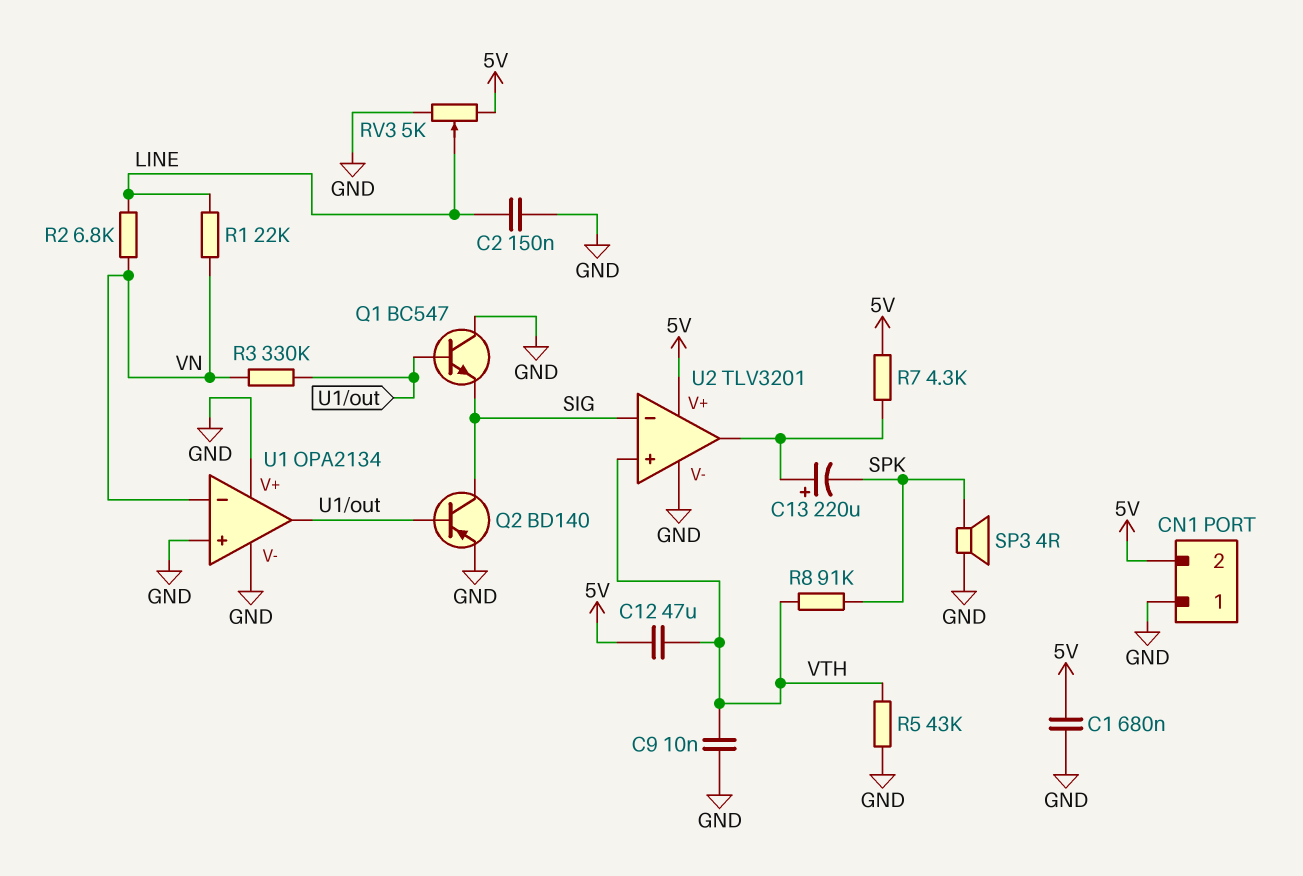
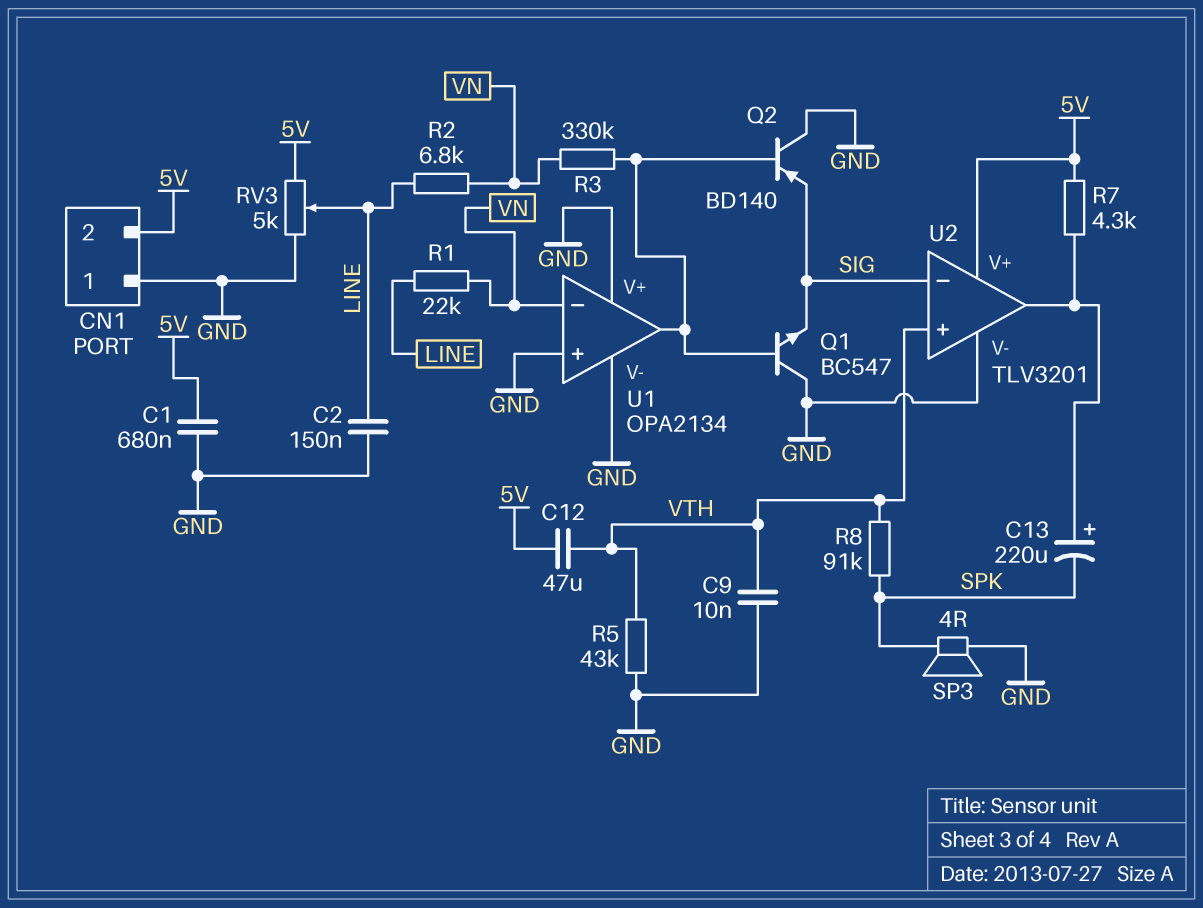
Q2: PNP BD140 (B U1/out, C SIG, E GND) -> PNP BD140 (B U1/out, C GND, E SIG)

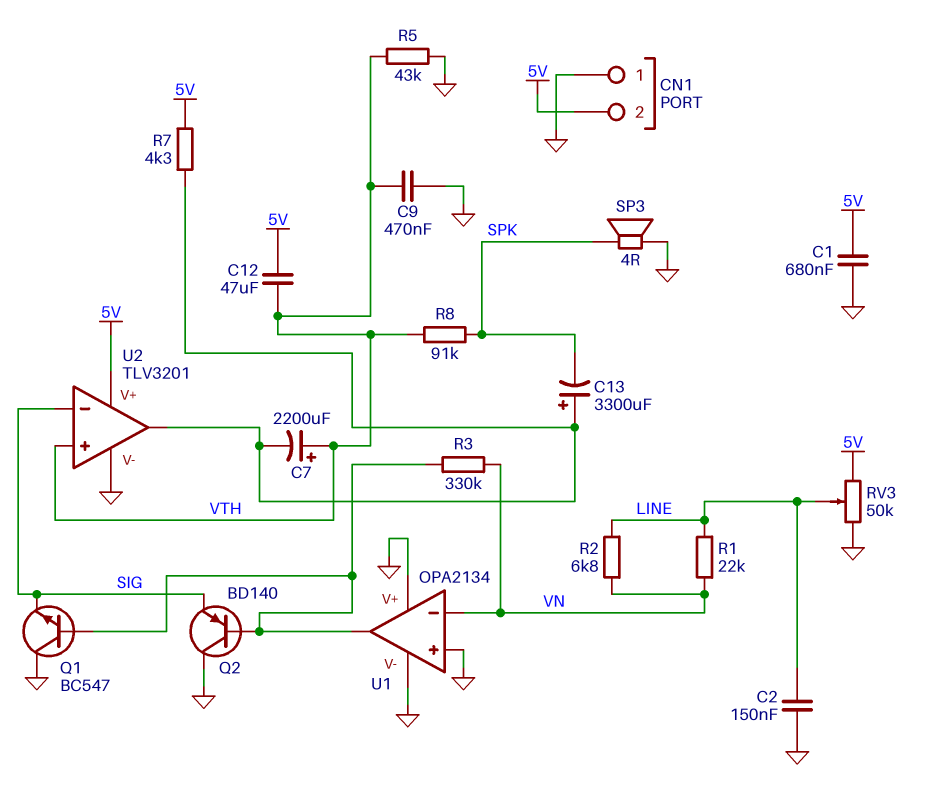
C7: none -> 2200uF (plus VTH, minus U2/out)
C9: 10nF (GND, VTH) -> 470nF (GND, VTH)
C13: 220uF (plus U2/out, minus SPK) -> 3300uF (plus U2/out, minus SPK)
RV3: 5k (5V, GND, wiper LINE) -> 50k (5V, GND, wiper LINE)

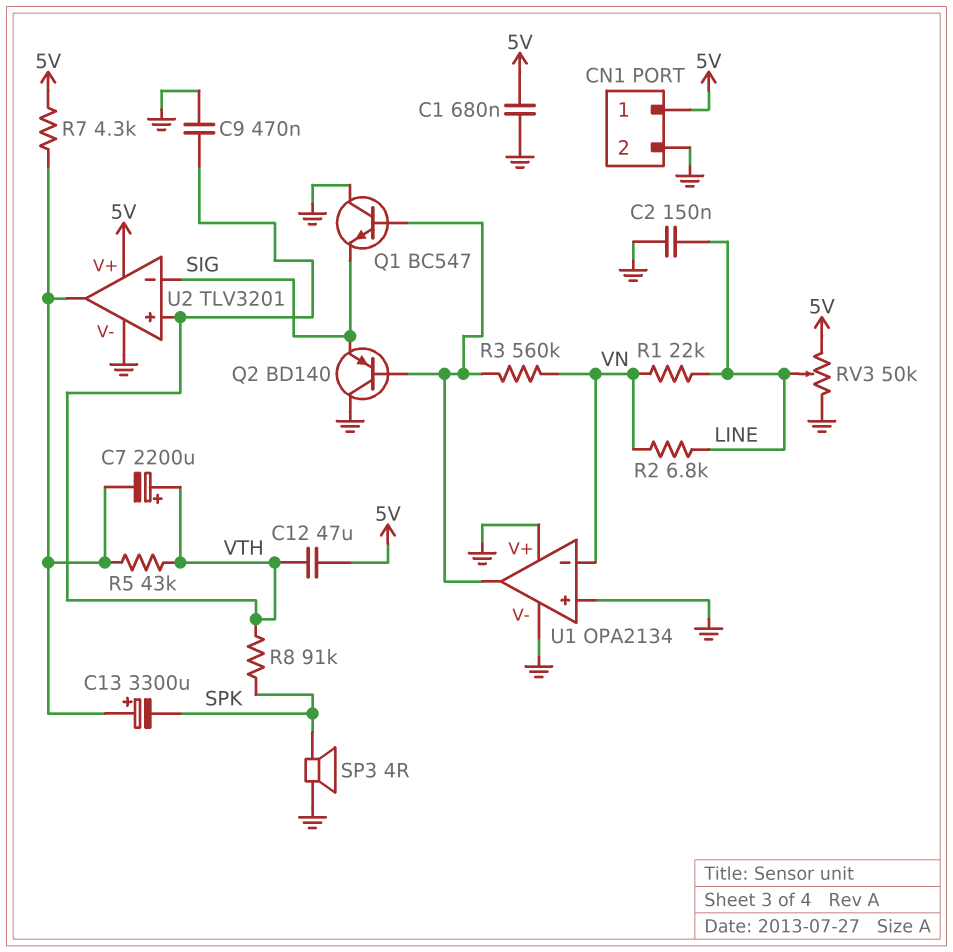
CN1 pin 1: GND -> 5V
CN1 pin 2: 5V -> GND
R3: 330k (U1/out, VN) -> 560k (U1/out, VN)
R5: 43k (GND, VTH) -> 43k (U2/out, VTH)

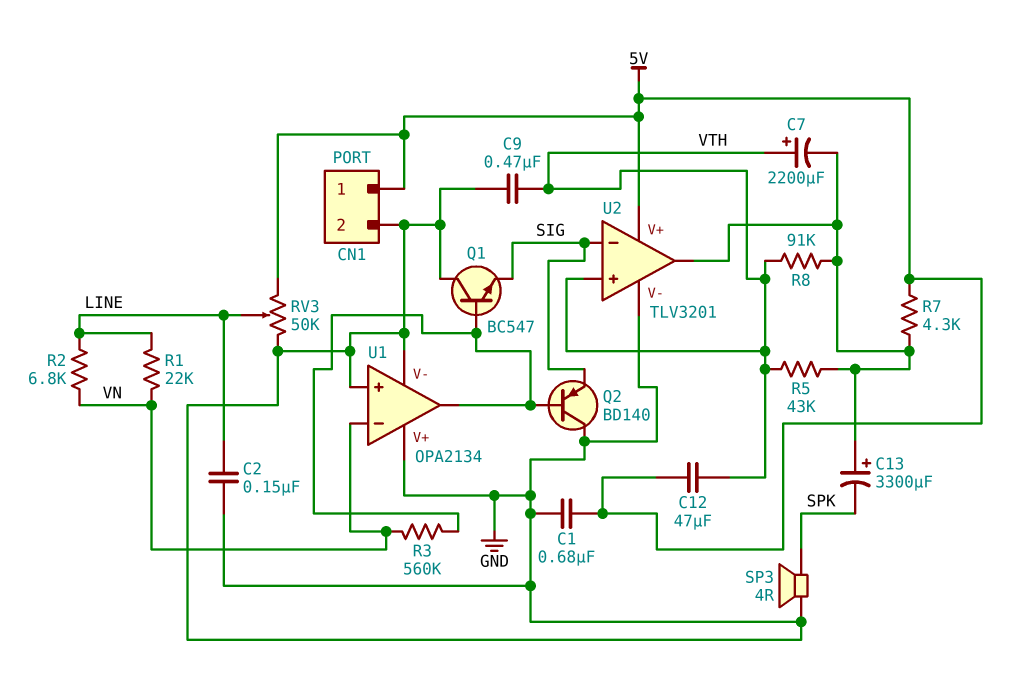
R8: 91k (SPK, VTH) -> 91k (U2/out, VTH)

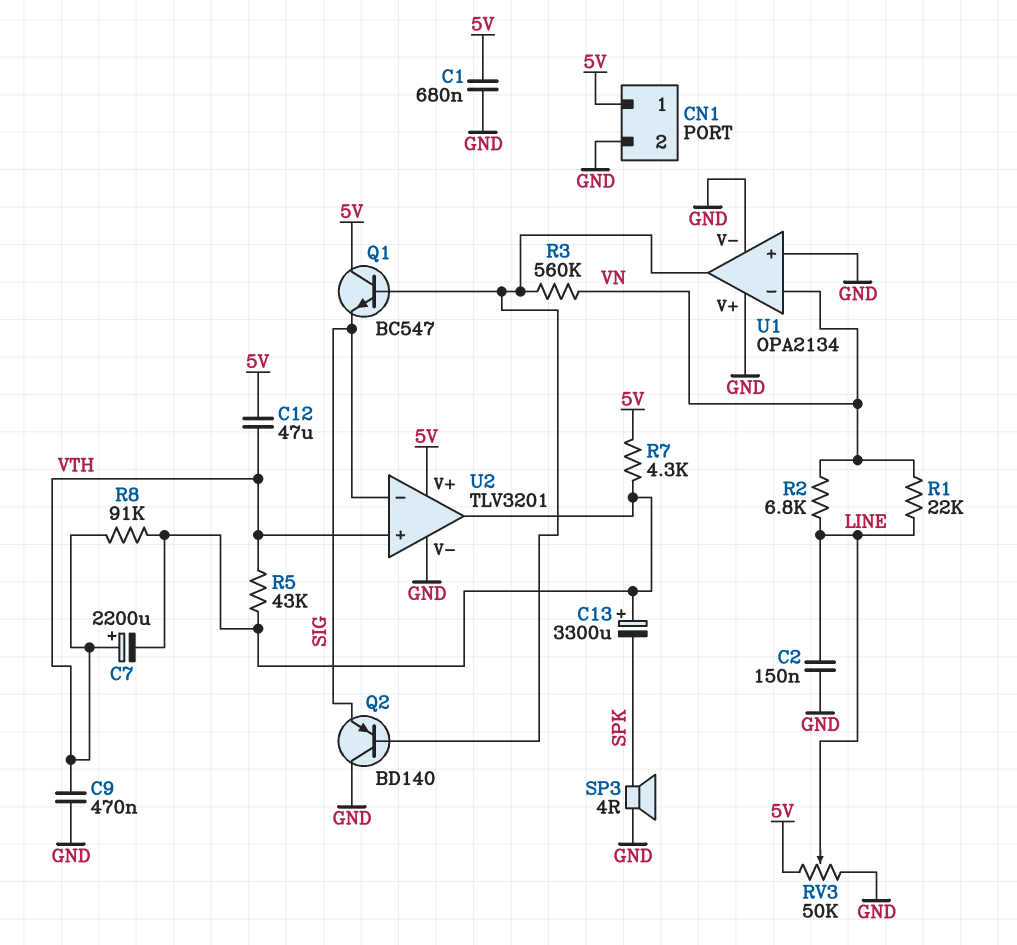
Q1: NPN BC547 (B U1/out, C GND, E SIG) -> NPN BC547 (B U1/out, C 5V, E SIG)

